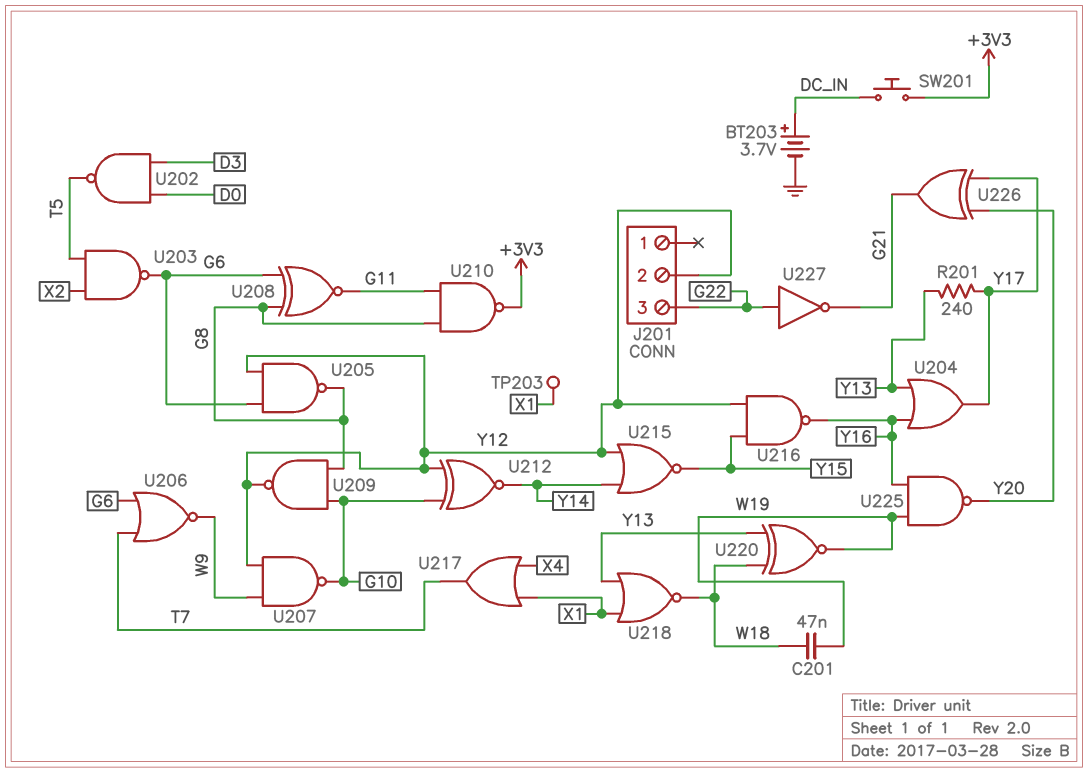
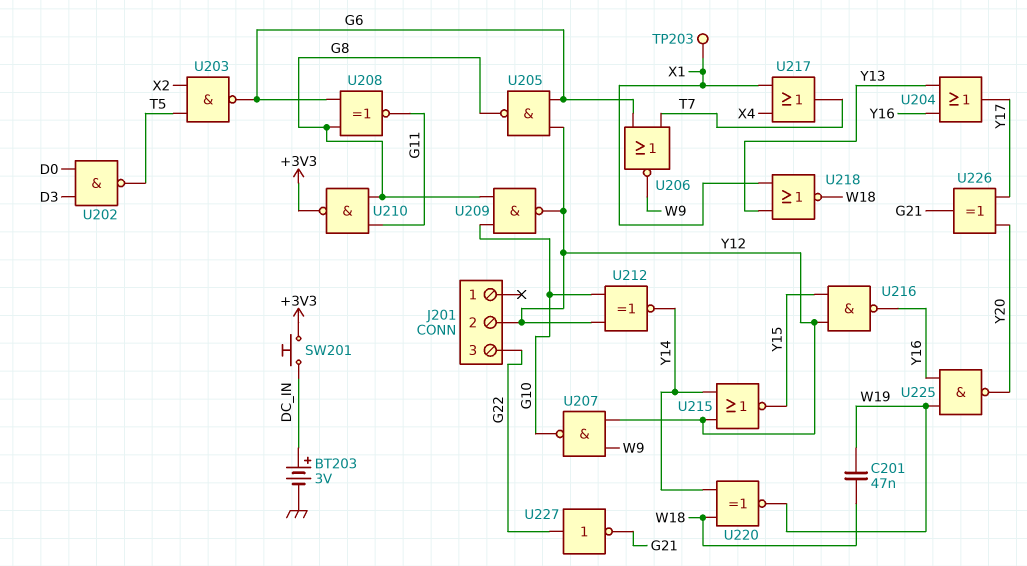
BT203: 3.7V (plus DC_IN, minus GND) -> 3V (plus DC_IN, minus GND)
R201: 240 (Y13, Y17) -> none
U220: XNOR (in W18, in Y13, out W19) -> XNOR (in W18, in Y14, out W19)

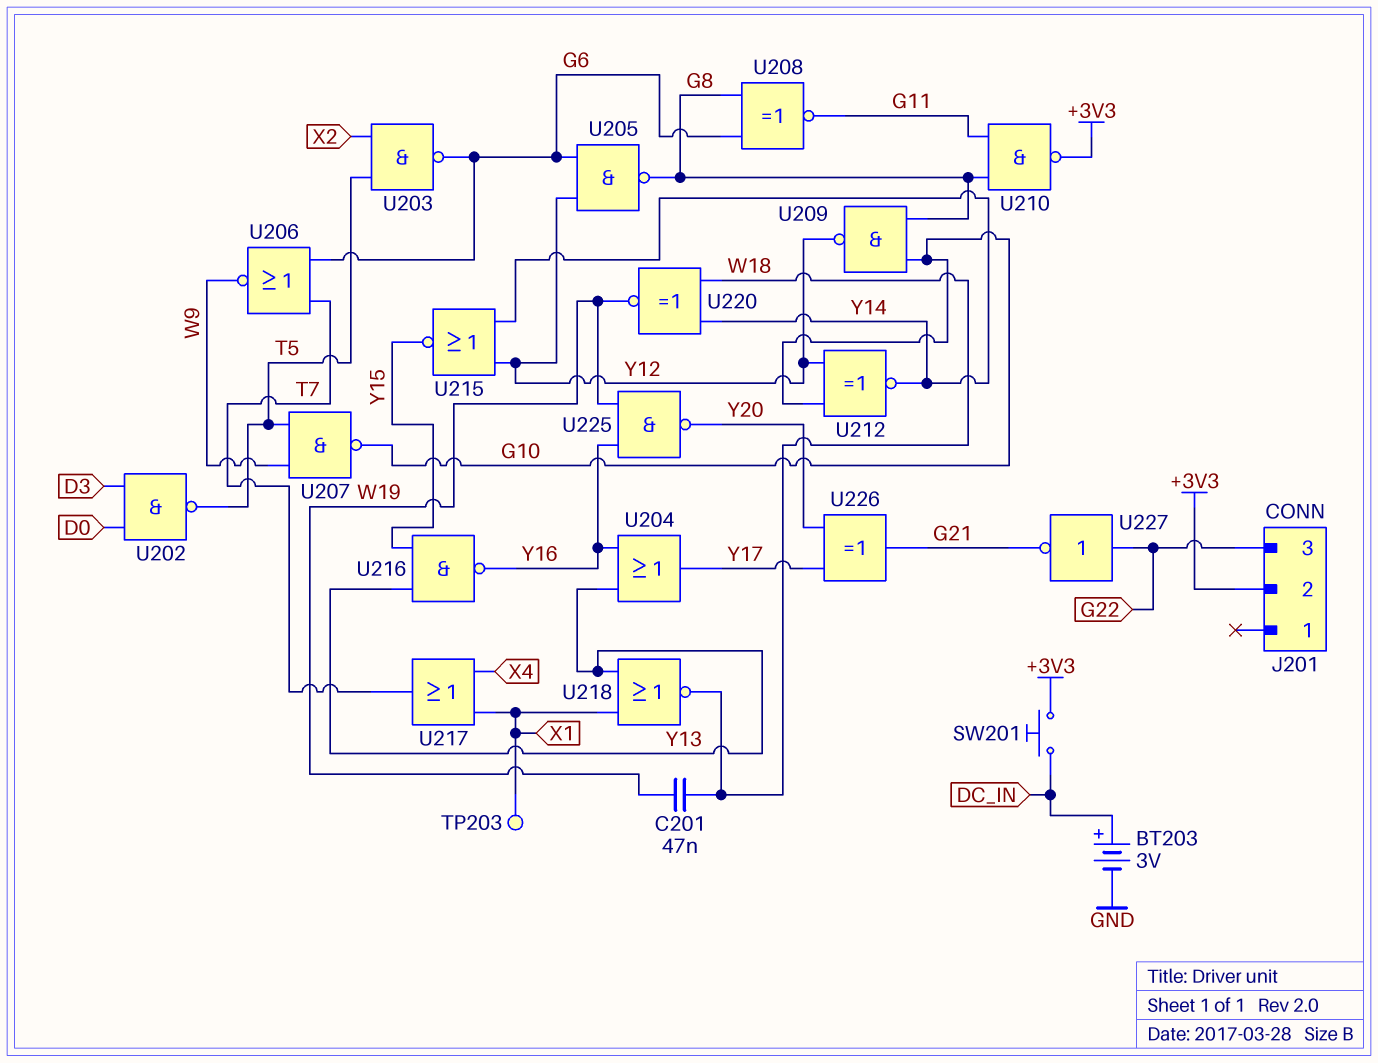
J201 pin 2: Y12 -> +3V3
U207: NAND (in W9, in Y12, out G10) -> NAND (in T5, in W9, out G10)
U216: NAND (in Y12, in Y15, out Y16) -> NAND (in Y13, in Y15, out Y16)

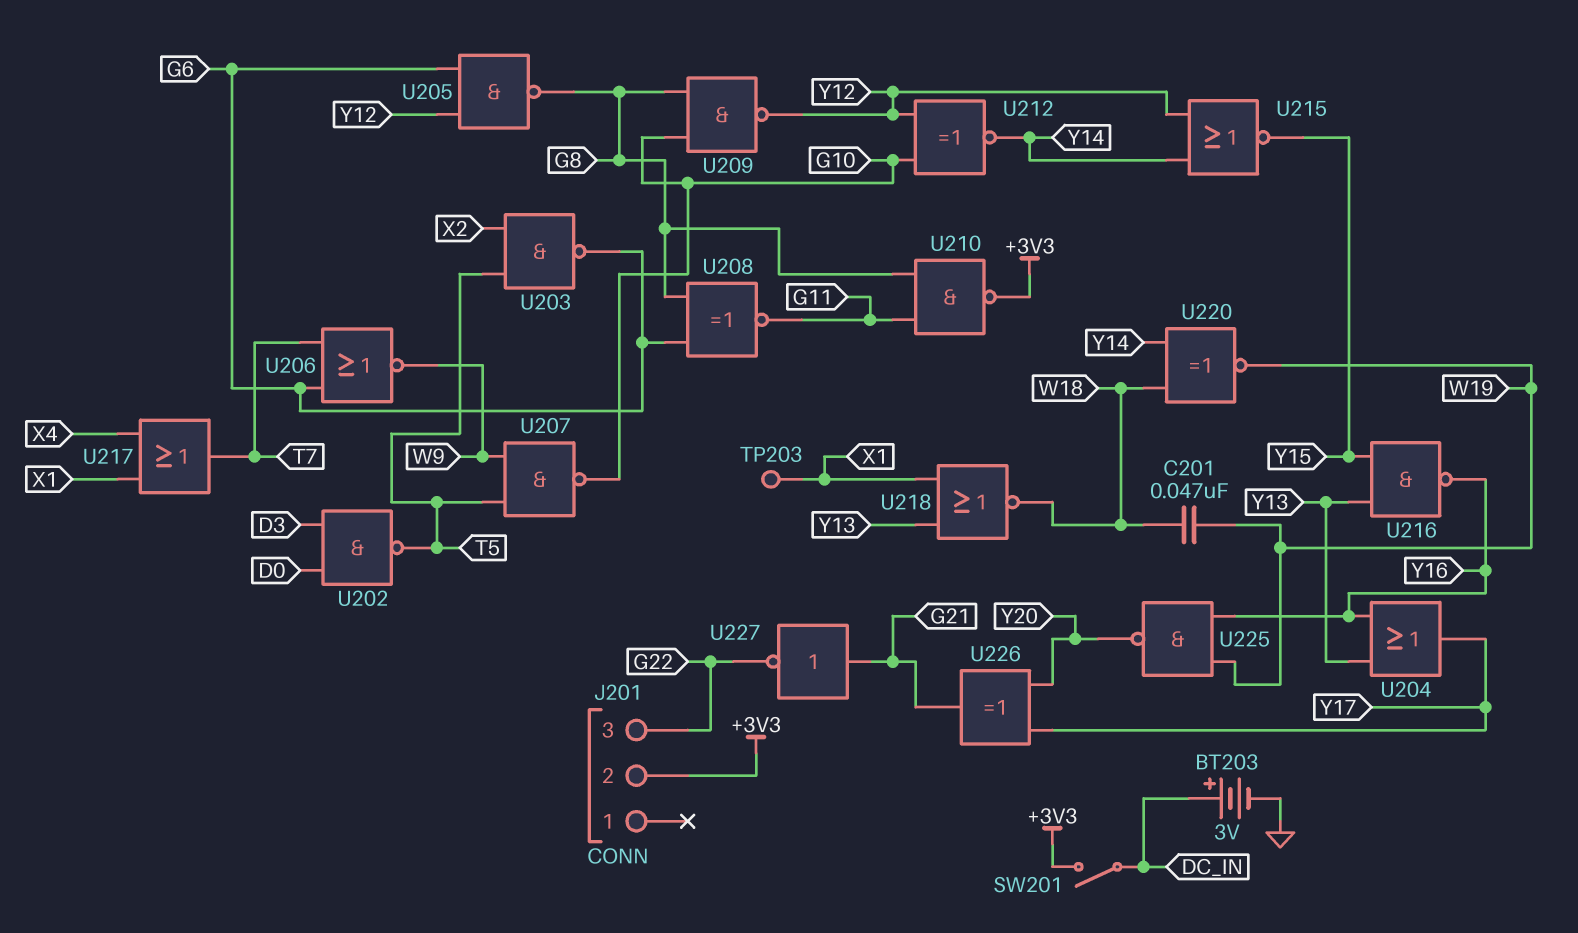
SW201: button (+3V3, DC_IN) -> switch (+3V3, DC_IN)
U227: NOT (in G22, out G21) -> NOT (in G21, out G22)

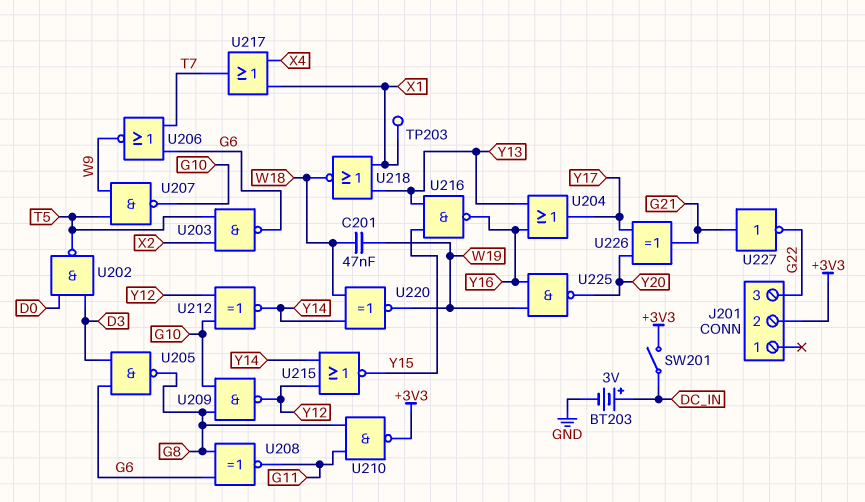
U205: NAND (in G6, in Y12, out G8) -> NAND (in D3, in G6, out G8)

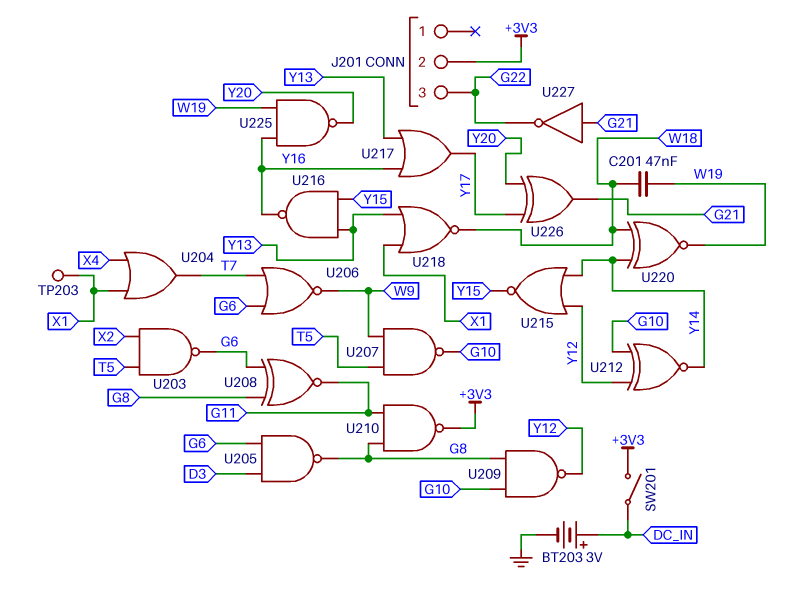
U202: NAND (in D0, in D3, out T5) -> none
U204: OR (in Y13, in Y16, out Y17) -> OR (in X1, in X4, out T7)
U217: OR (in X1, in X4, out T7) -> OR (in Y13, in Y16, out Y17)

